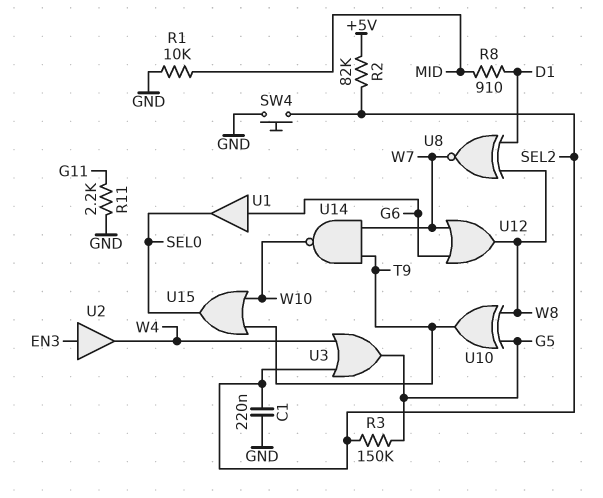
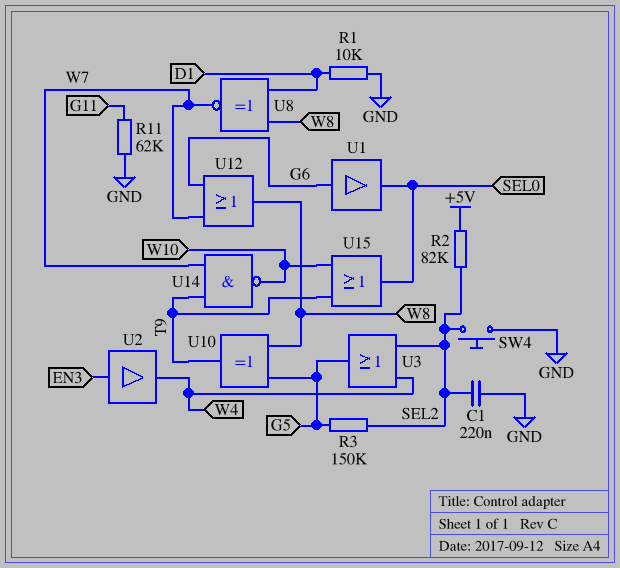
R1: 10k (GND, MID) -> 10k (D1, GND)
R8: 910 (D1, MID) -> none
R11: 2.2k (G11, GND) -> 62k (G11, GND)

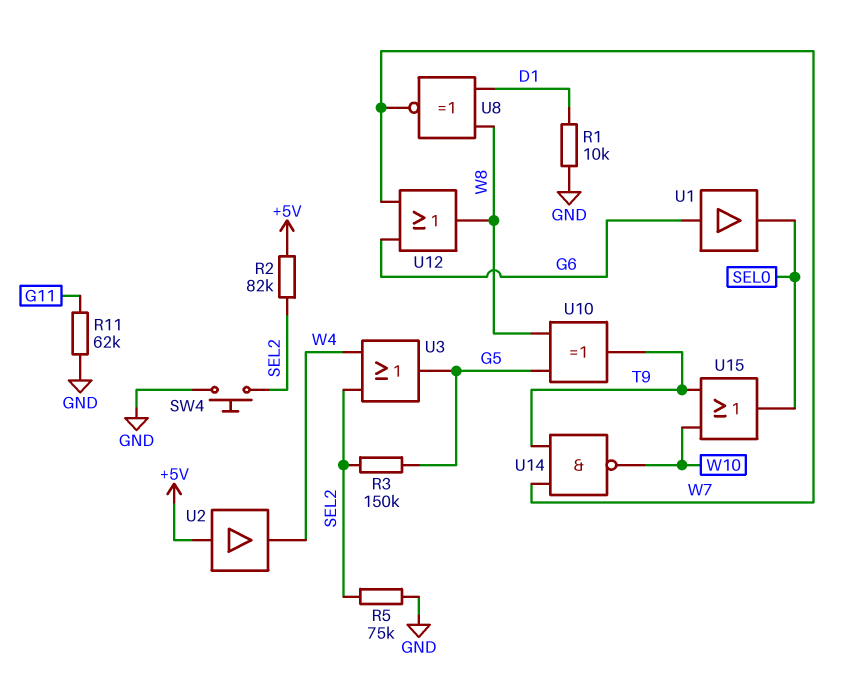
C1: 220nF (GND, SEL2) -> none
R5: none -> 75k (GND, SEL2)
U2: buffer (in EN3, out W4) -> buffer (in +5V, out W4)

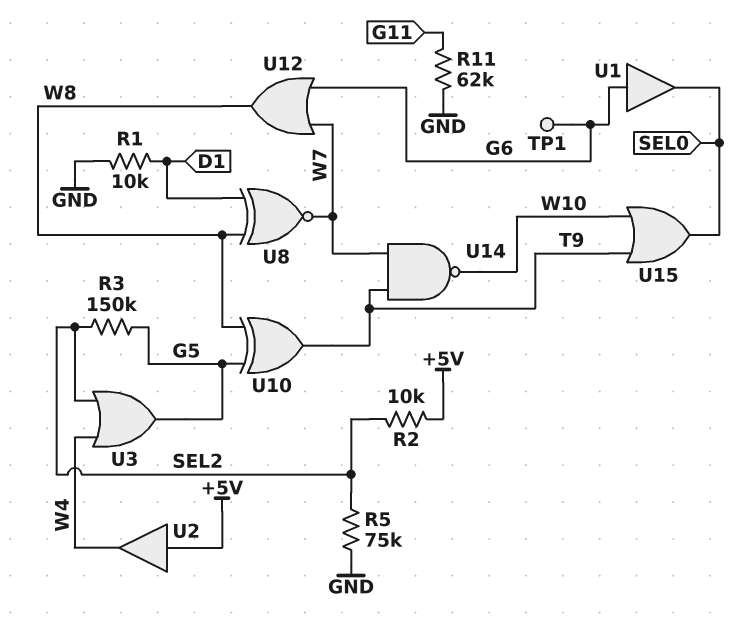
R2: 82k (+5V, SEL2) -> 10k (+5V, SEL2)
SW4: button (GND, SEL2) -> none
TP1: none -> test point (G6)

